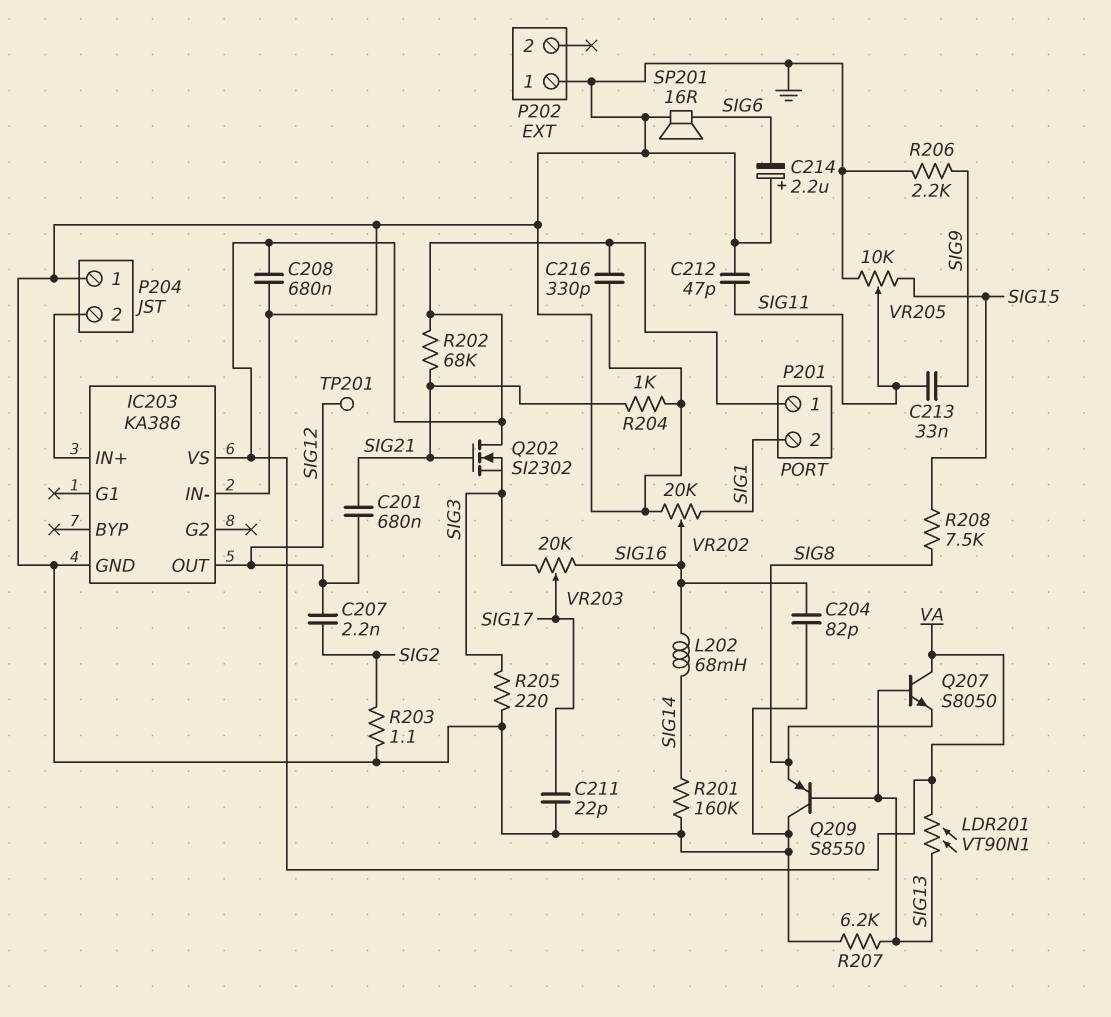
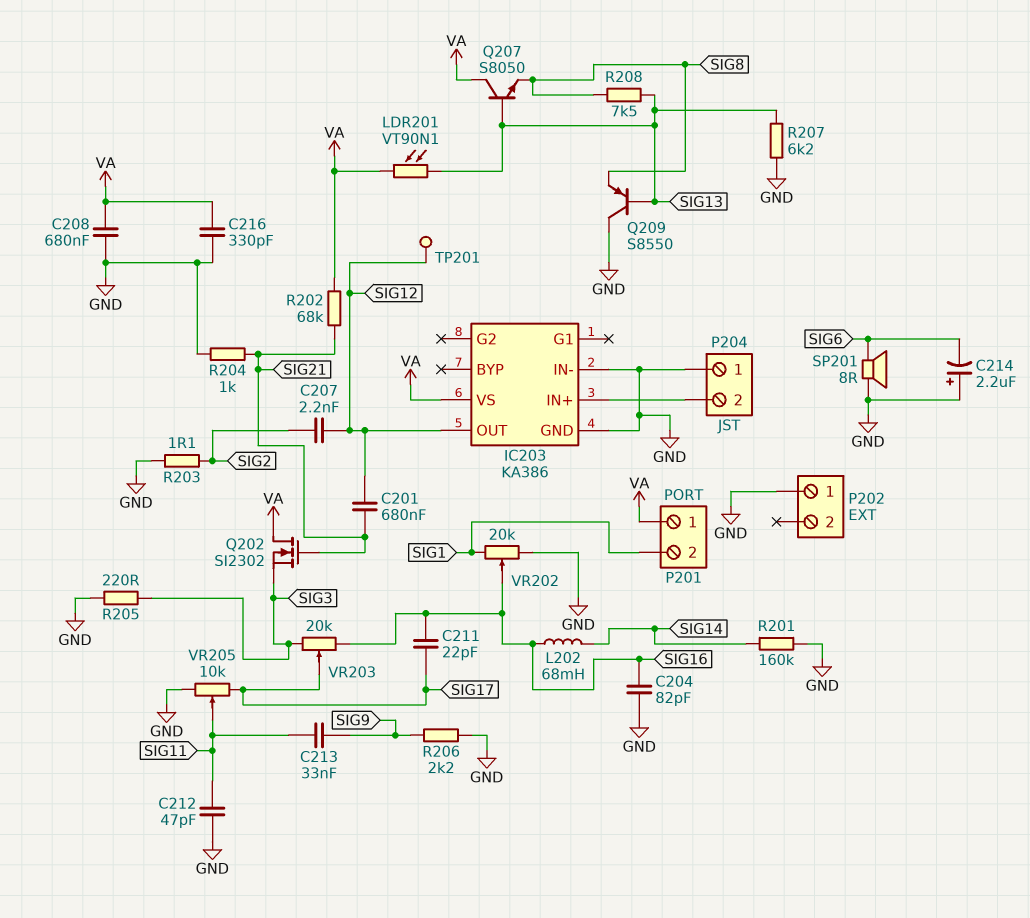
C211: 22pF (GND, SIG17) -> 22pF (SIG16, SIG17)
R208: 7.5k (SIG8, SIG15) -> 7.5k (SIG8, SIG13)
SP201: speaker 16R (GND, SIG6) -> speaker 8R (GND, SIG6)
VR205: 10k (GND, SIG15, wiper SIG11) -> 10k (GND, SIG17, wiper SIG11)

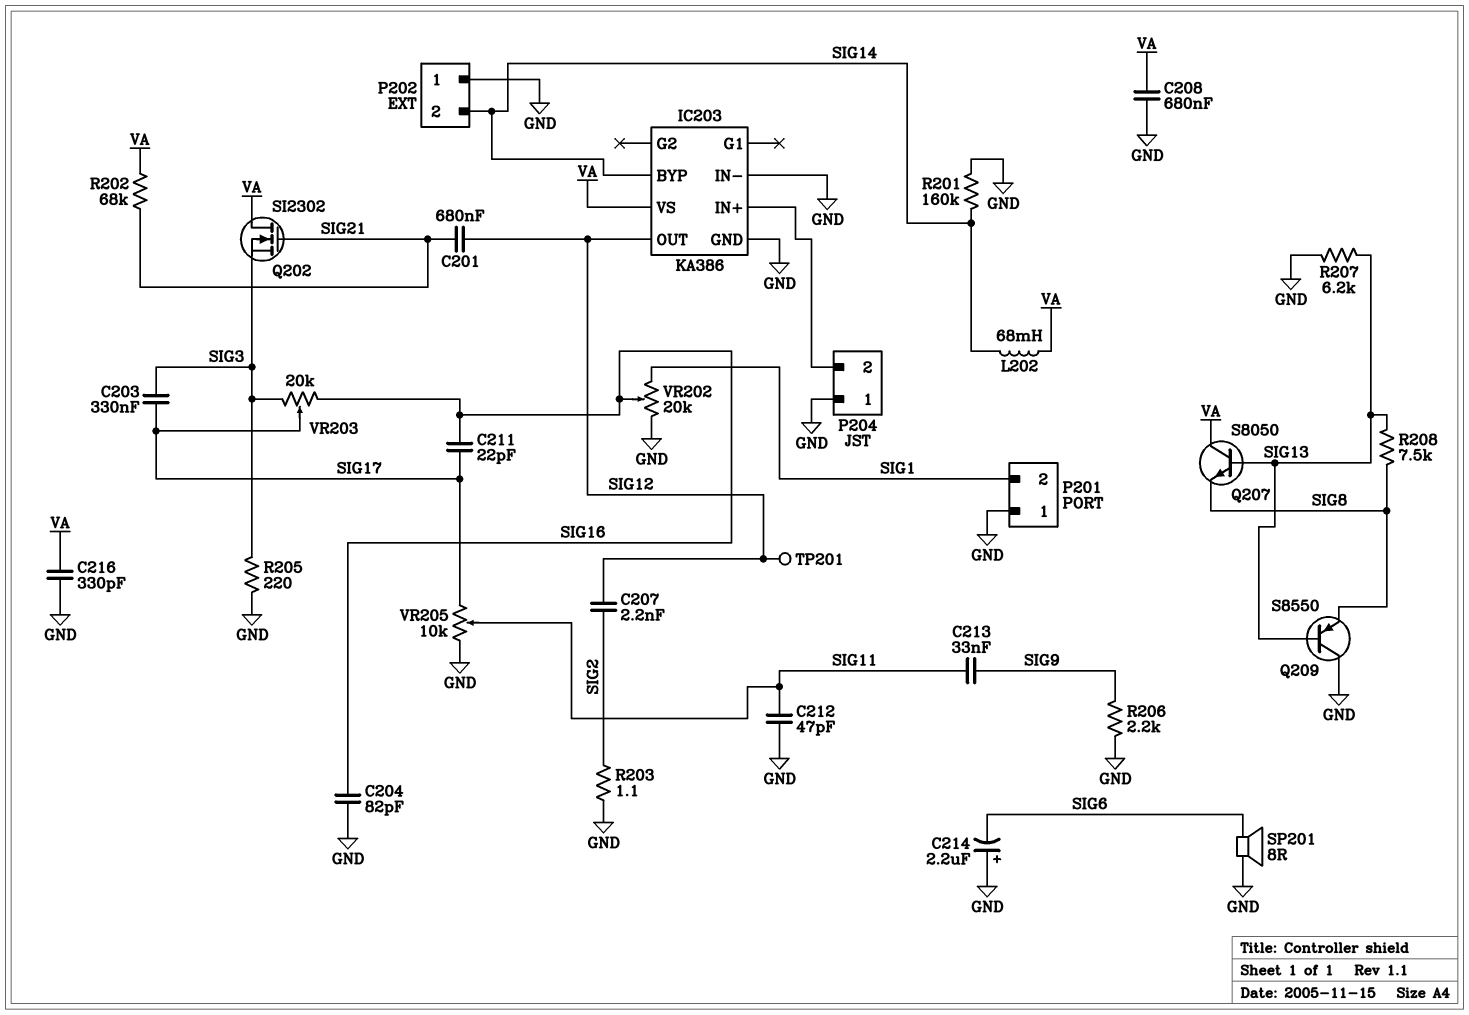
C203: none -> 330nF (SIG3, SIG17)
IC203 pin BYP: none -> SIG14
L202: 68mH (SIG14, SIG16) -> 68mH (SIG14, VA)
LDR201: VT90N1 (SIG13, VA) -> none
P201 pin 1: VA -> GND
P202 pin 2: none -> SIG14
R204: 1k (GND, SIG21) -> none

